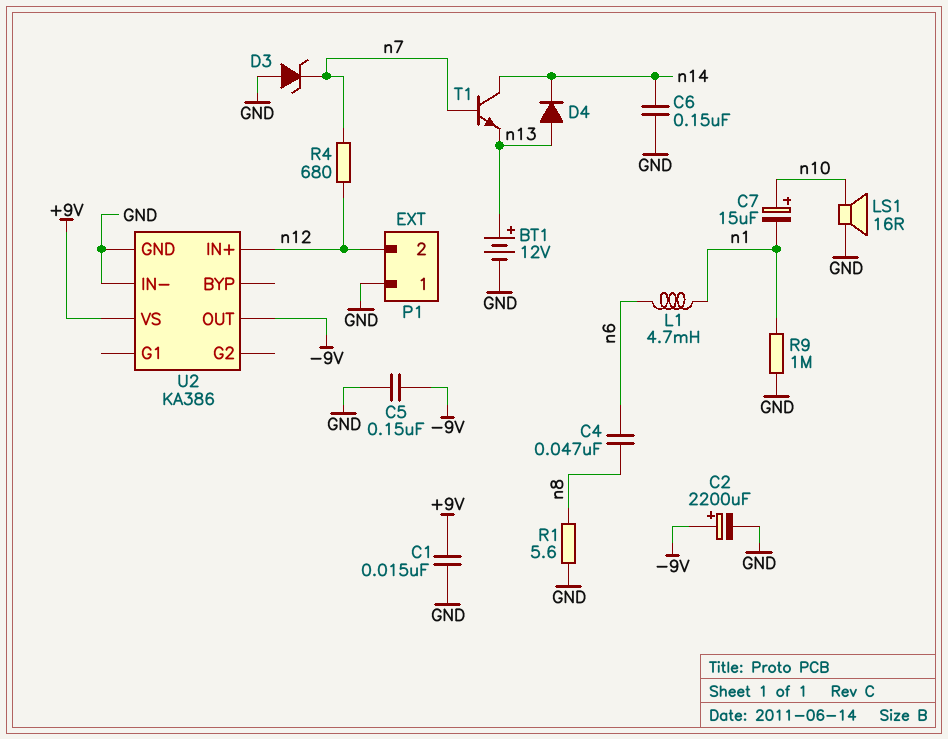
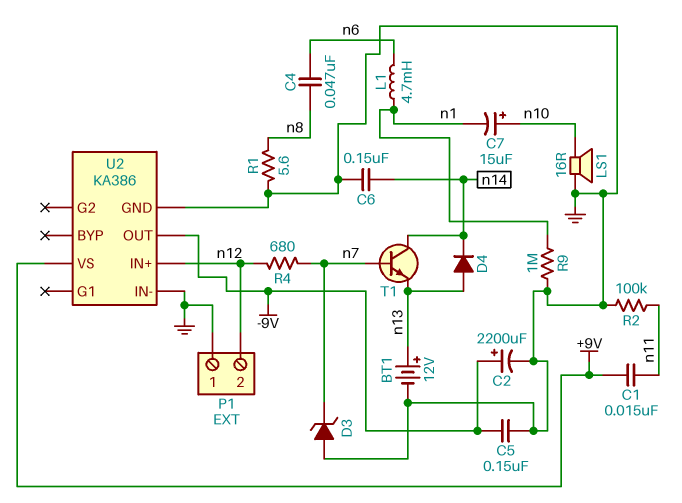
C1: 15nF (+9V, GND) -> 15nF (+9V, n11)
R2: none -> 100k (GND, n11)

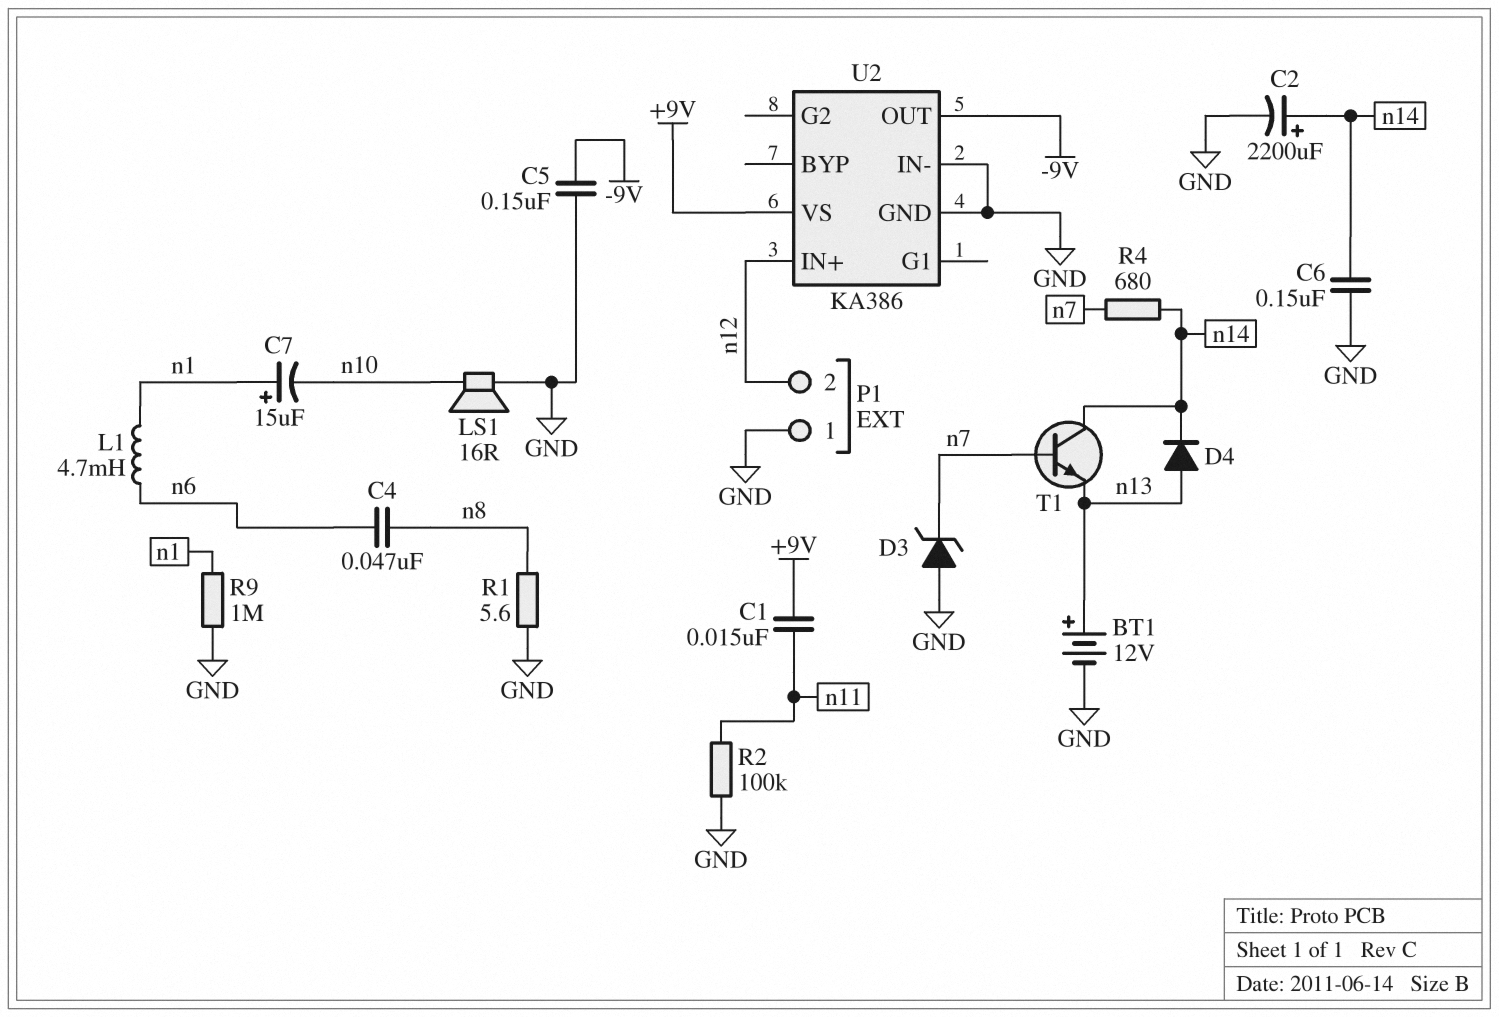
C2: 2200uF (plus -9V, minus GND) -> 2200uF (plus n14, minus GND)
C7: 15uF (plus n10, minus n1) -> 15uF (plus n1, minus n10)
R4: 680 (n7, n12) -> 680 (n7, n14)

